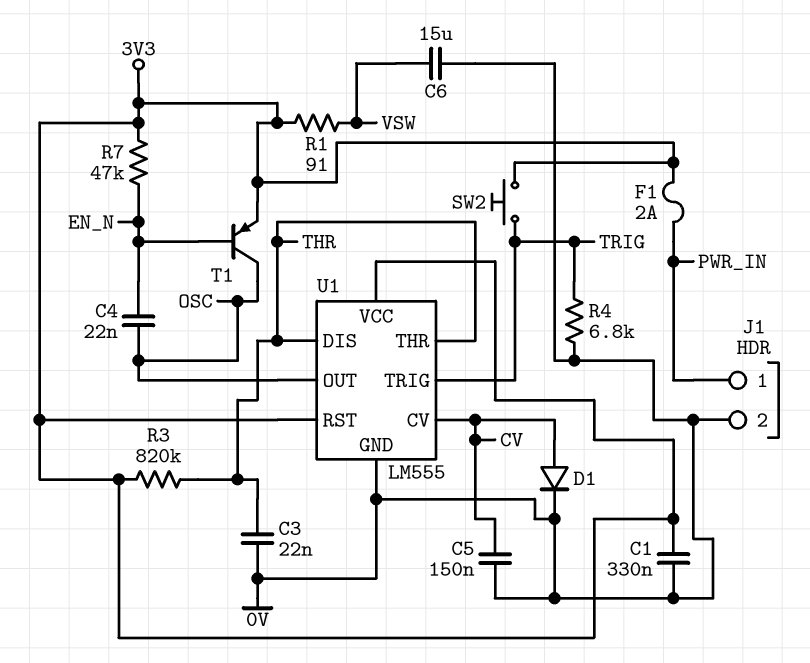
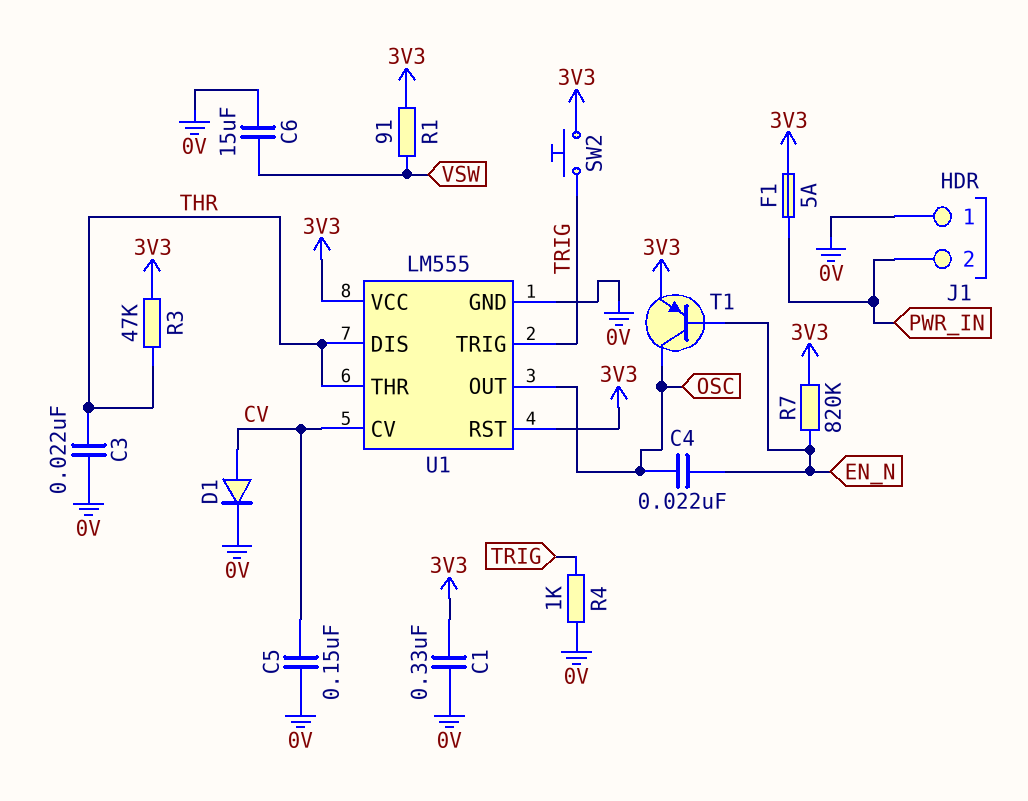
F1: 2A (3V3, PWR_IN) -> 5A (3V3, PWR_IN)
J1 pin 1: PWR_IN -> 0V
J1 pin 2: 0V -> PWR_IN
R3: 820k (3V3, THR) -> 47k (3V3, THR)
R4: 6.8k (0V, TRIG) -> 1k (0V, TRIG)
R7: 47k (3V3, EN_N) -> 820k (3V3, EN_N)

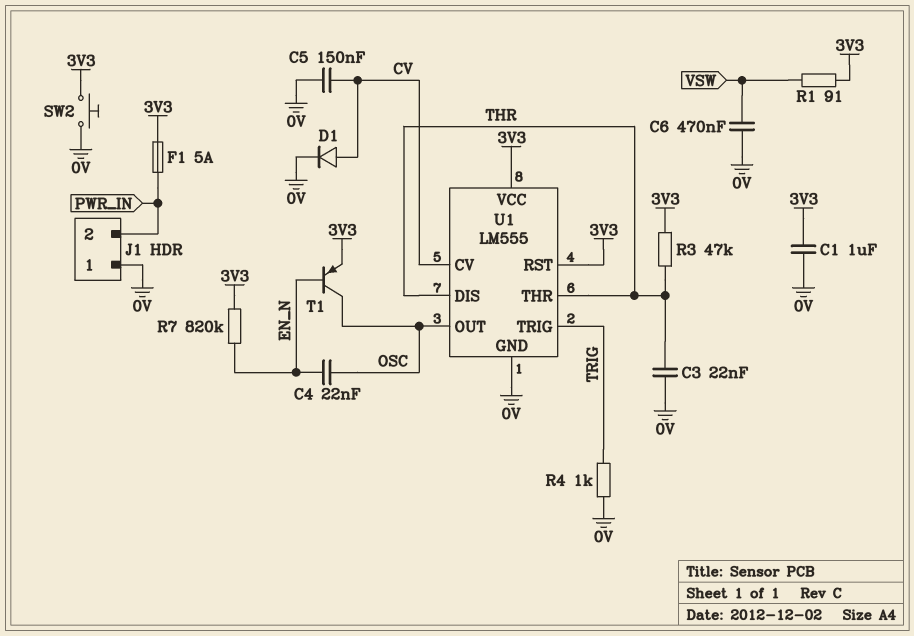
C1: 330nF (0V, 3V3) -> 1uF (0V, 3V3)
C6: 15uF (0V, VSW) -> 470nF (0V, VSW)
SW2: button (3V3, TRIG) -> button (0V, 3V3)

